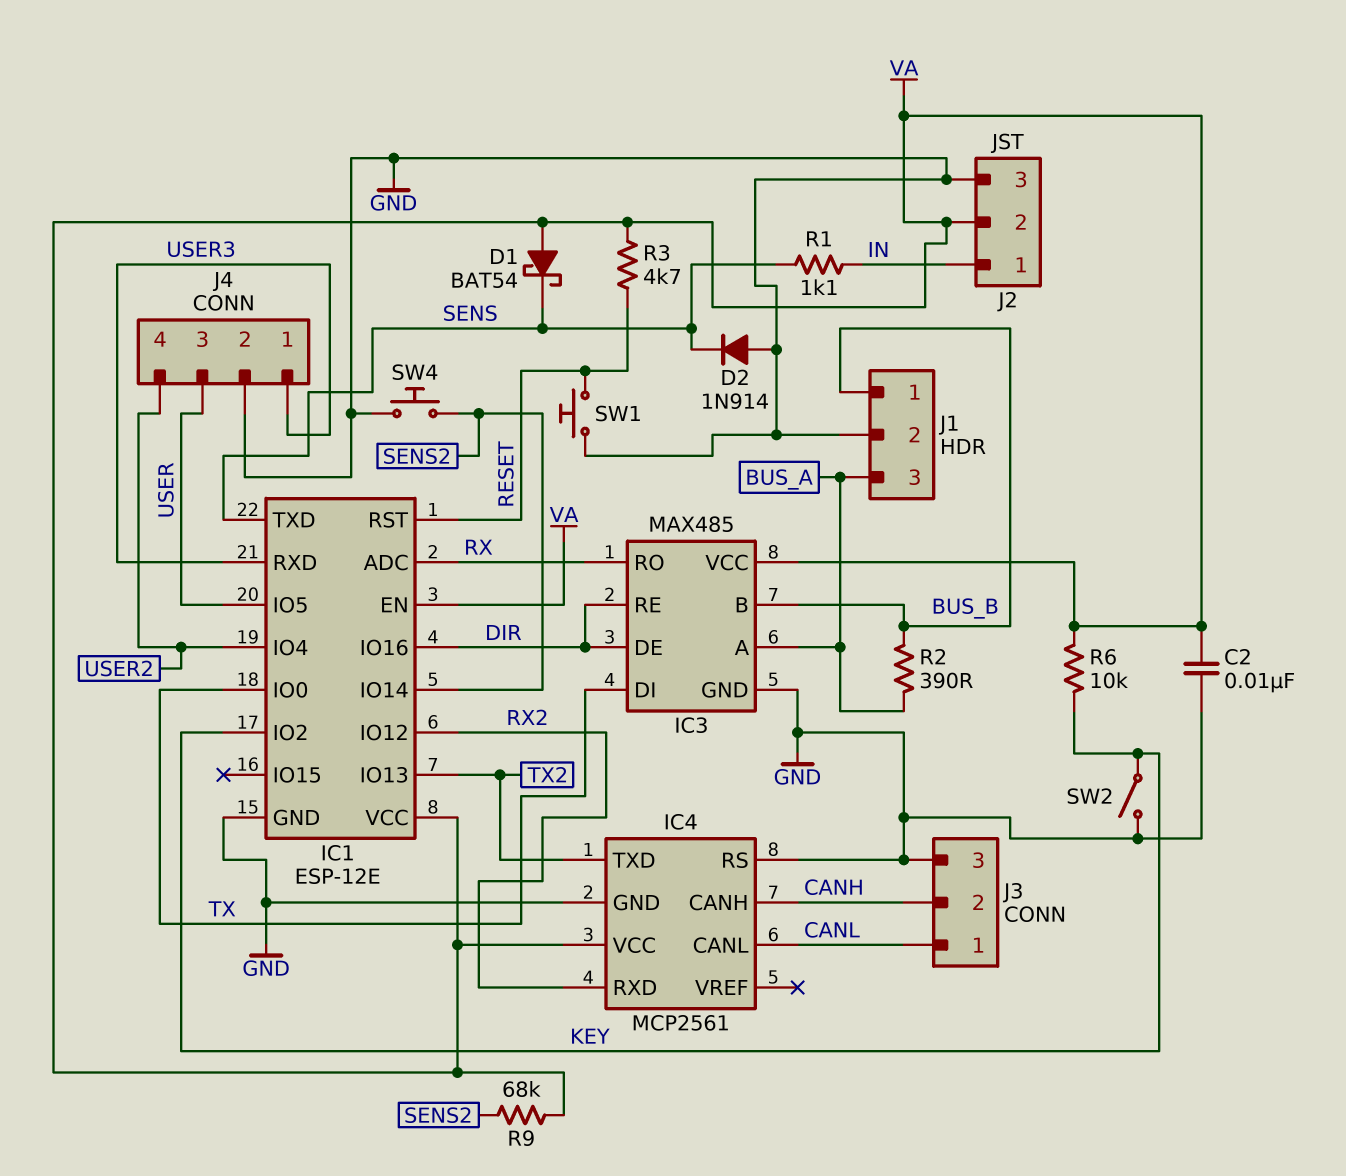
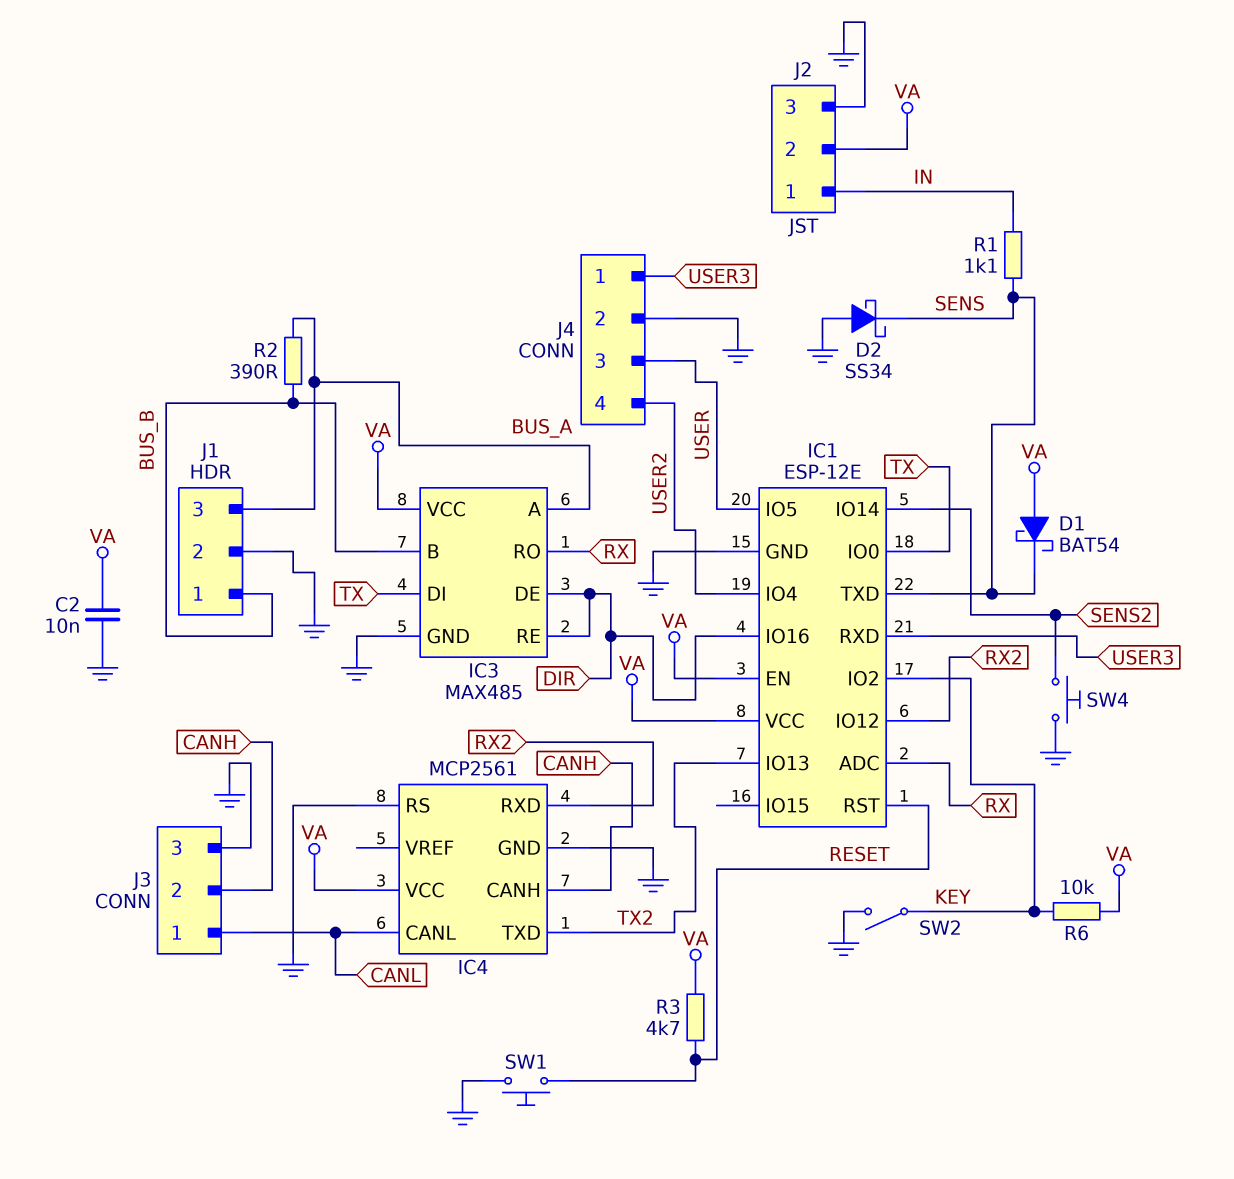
D2: diode 1N914 (A GND, K SENS) -> schottky SS34 (A GND, K SENS)
R9: 68k (SENS2, VA) -> none

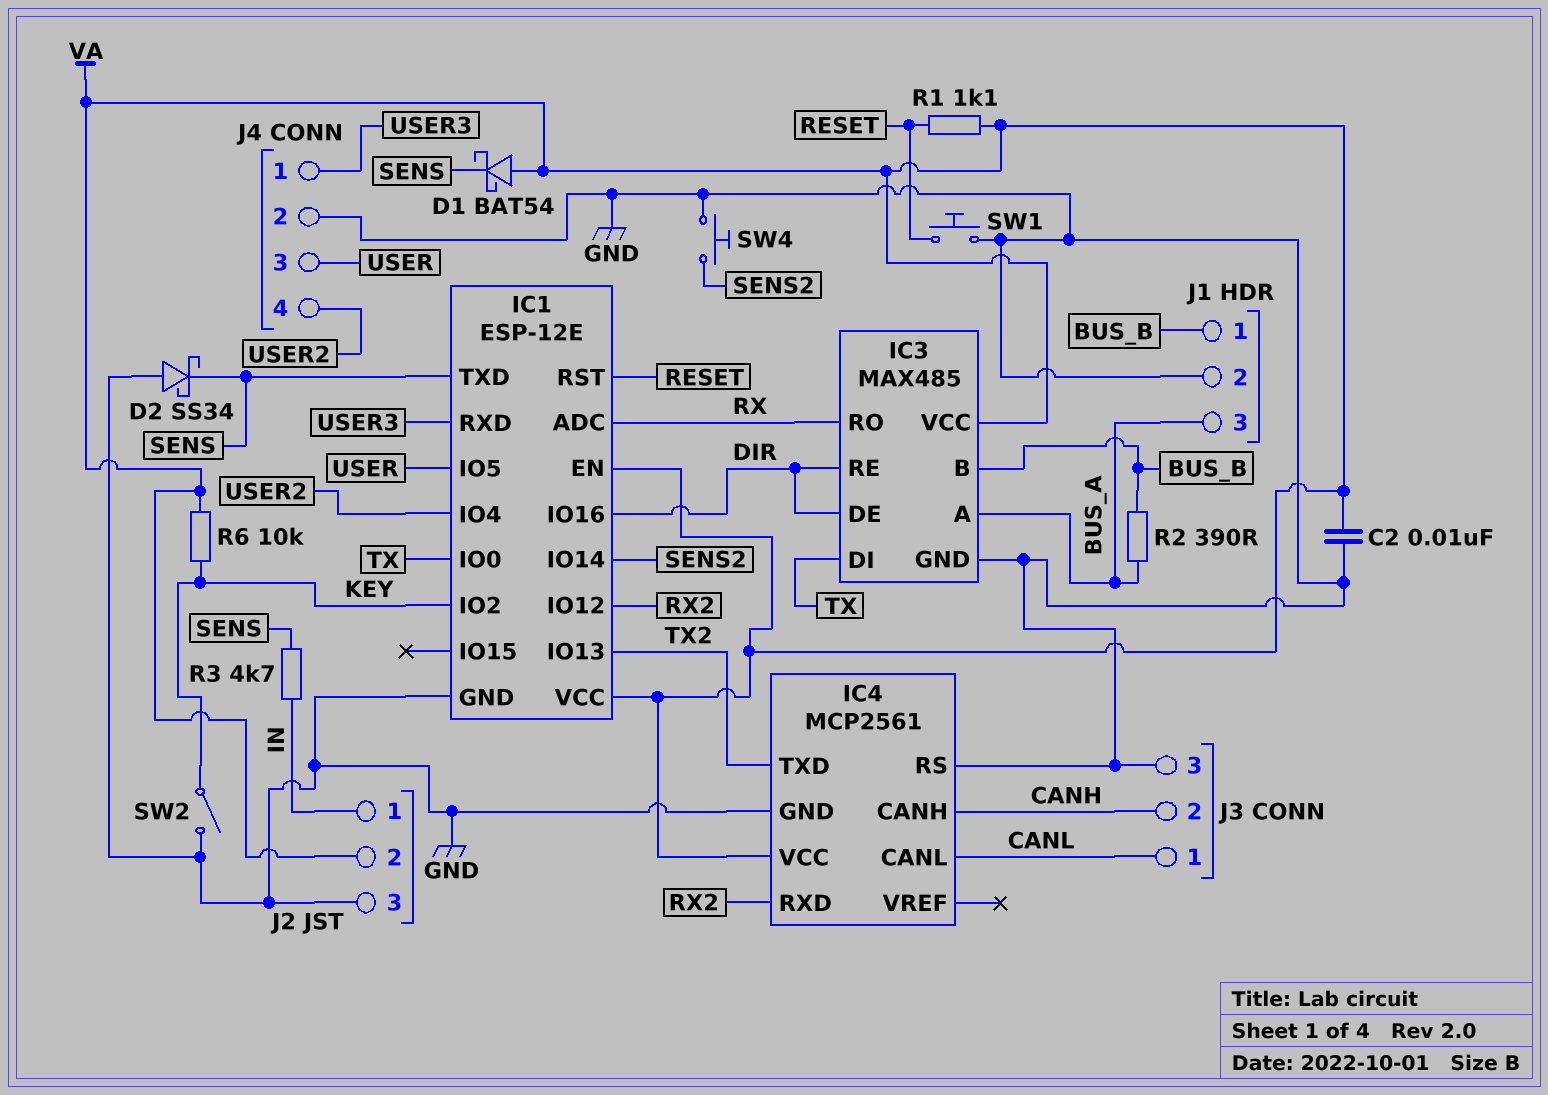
R1: 1.1k (IN, SENS) -> 1.1k (RESET, VA)
R3: 4.7k (RESET, VA) -> 4.7k (IN, SENS)

